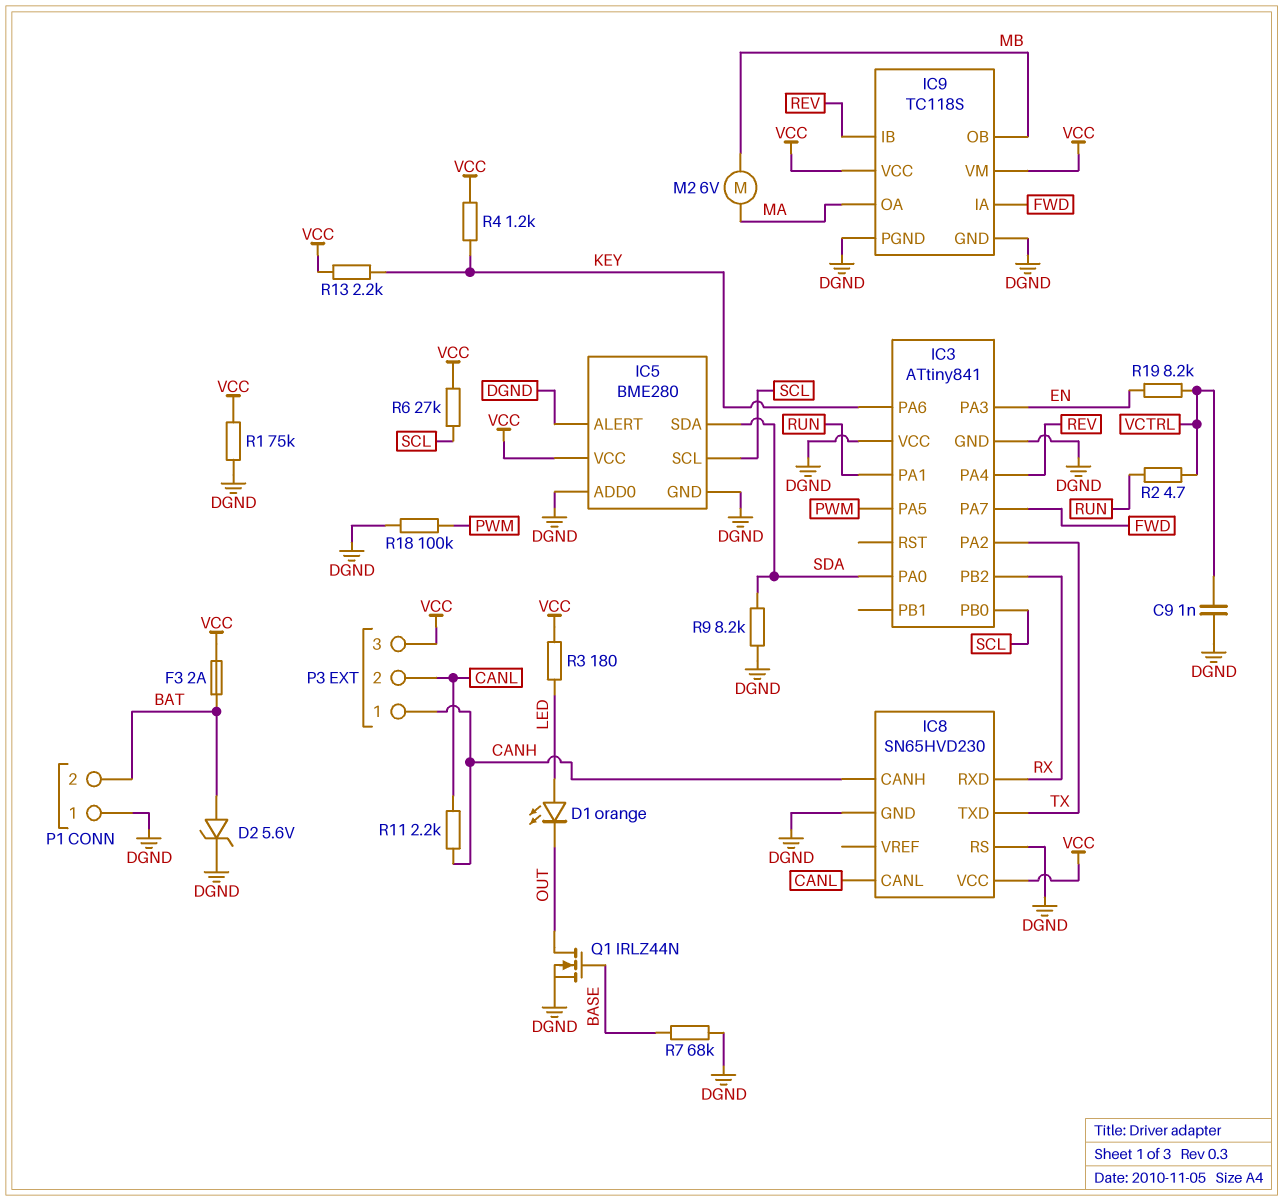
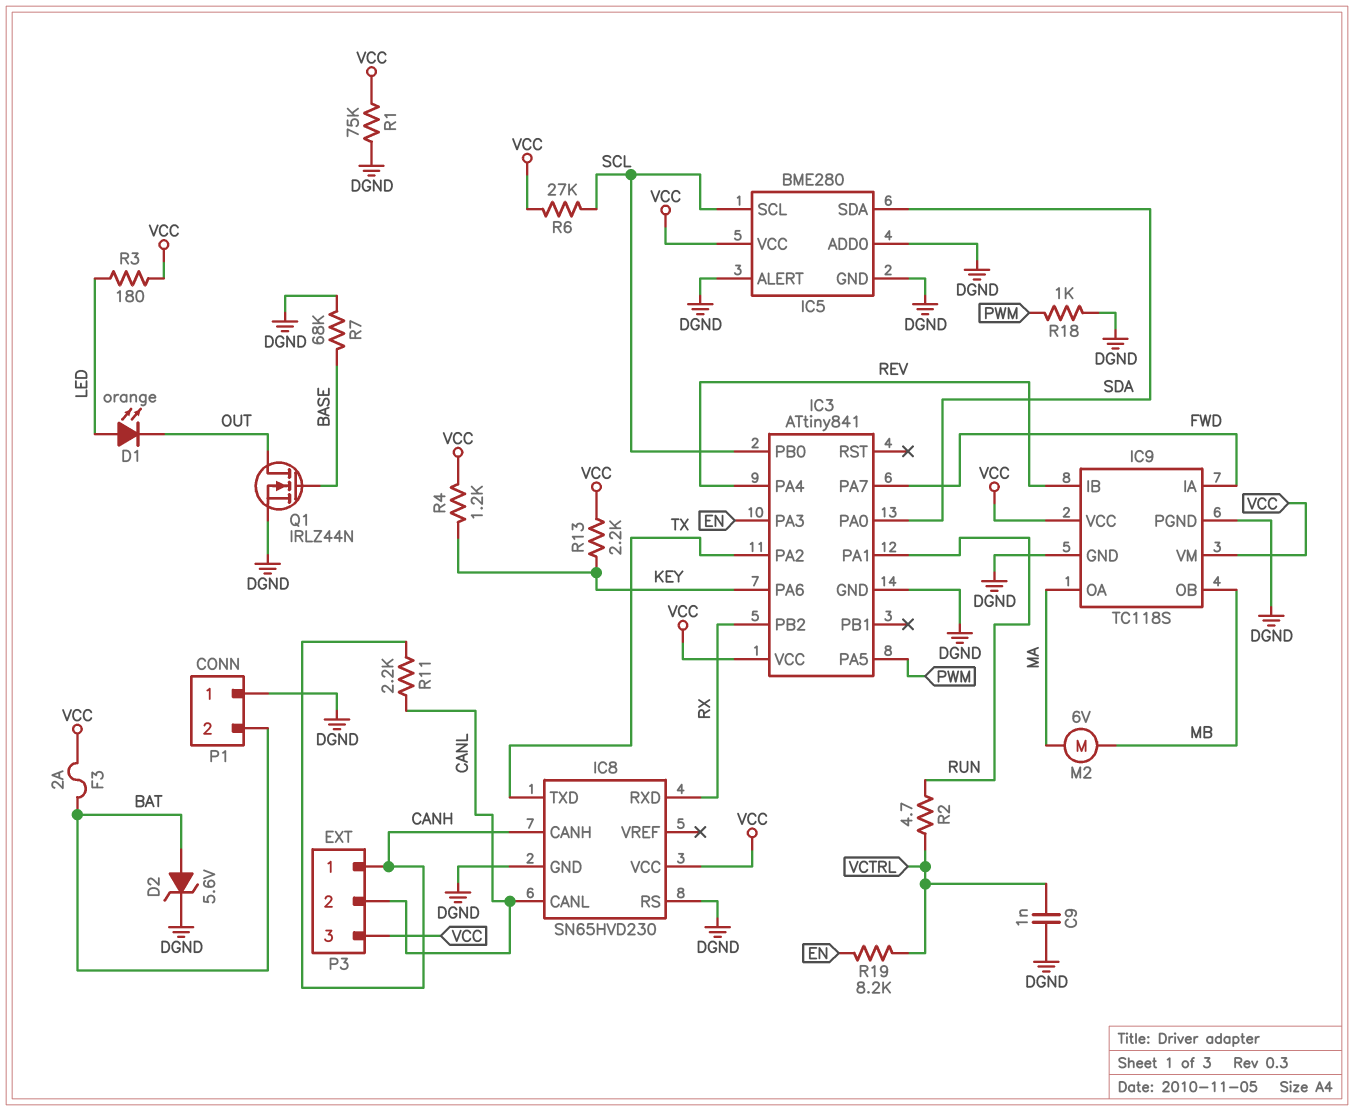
IC3 pin VCC: DGND -> VCC
R9: 8.2k (DGND, SDA) -> none
R18: 100k (DGND, PWM) -> 1k (DGND, PWM)

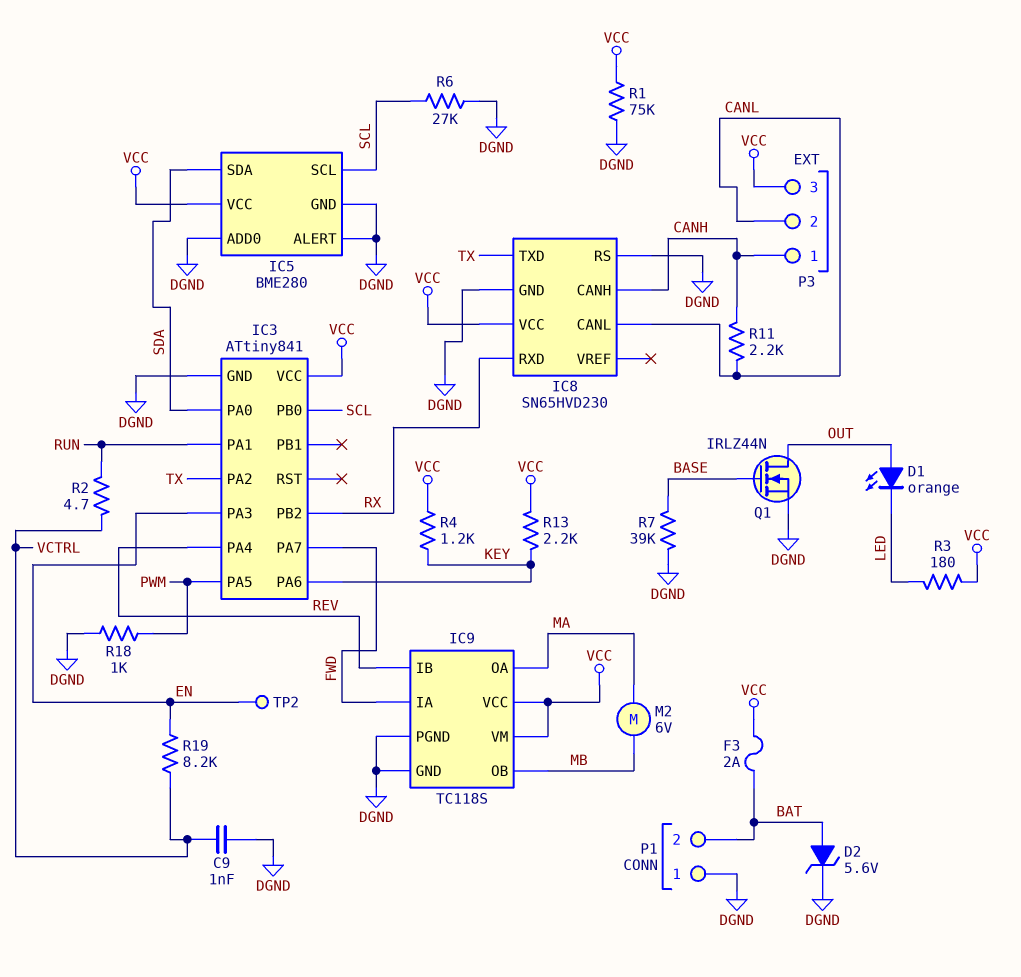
D1: LED orange (A LED, K OUT) -> LED orange (A OUT, K LED)
R6: 27k (SCL, VCC) -> 27k (DGND, SCL)
R7: 68k (BASE, DGND) -> 39k (BASE, DGND)
TP2: none -> test point (EN)

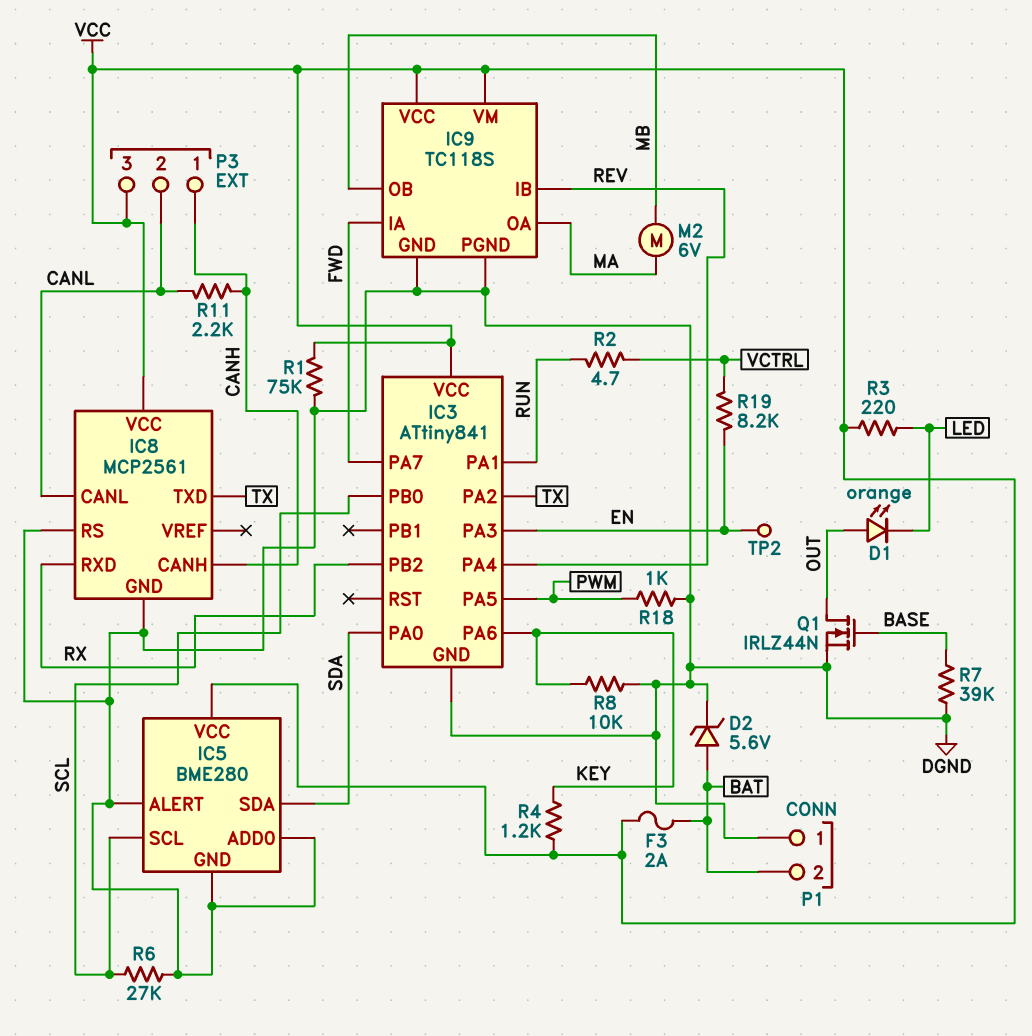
C9: 1nF (DGND, VCTRL) -> none
IC8: SN65HVD230 -> MCP2561
R3: 180 (LED, VCC) -> 220 (LED, VCC)
R8: none -> 10k (DGND, KEY)
R13: 2.2k (KEY, VCC) -> none

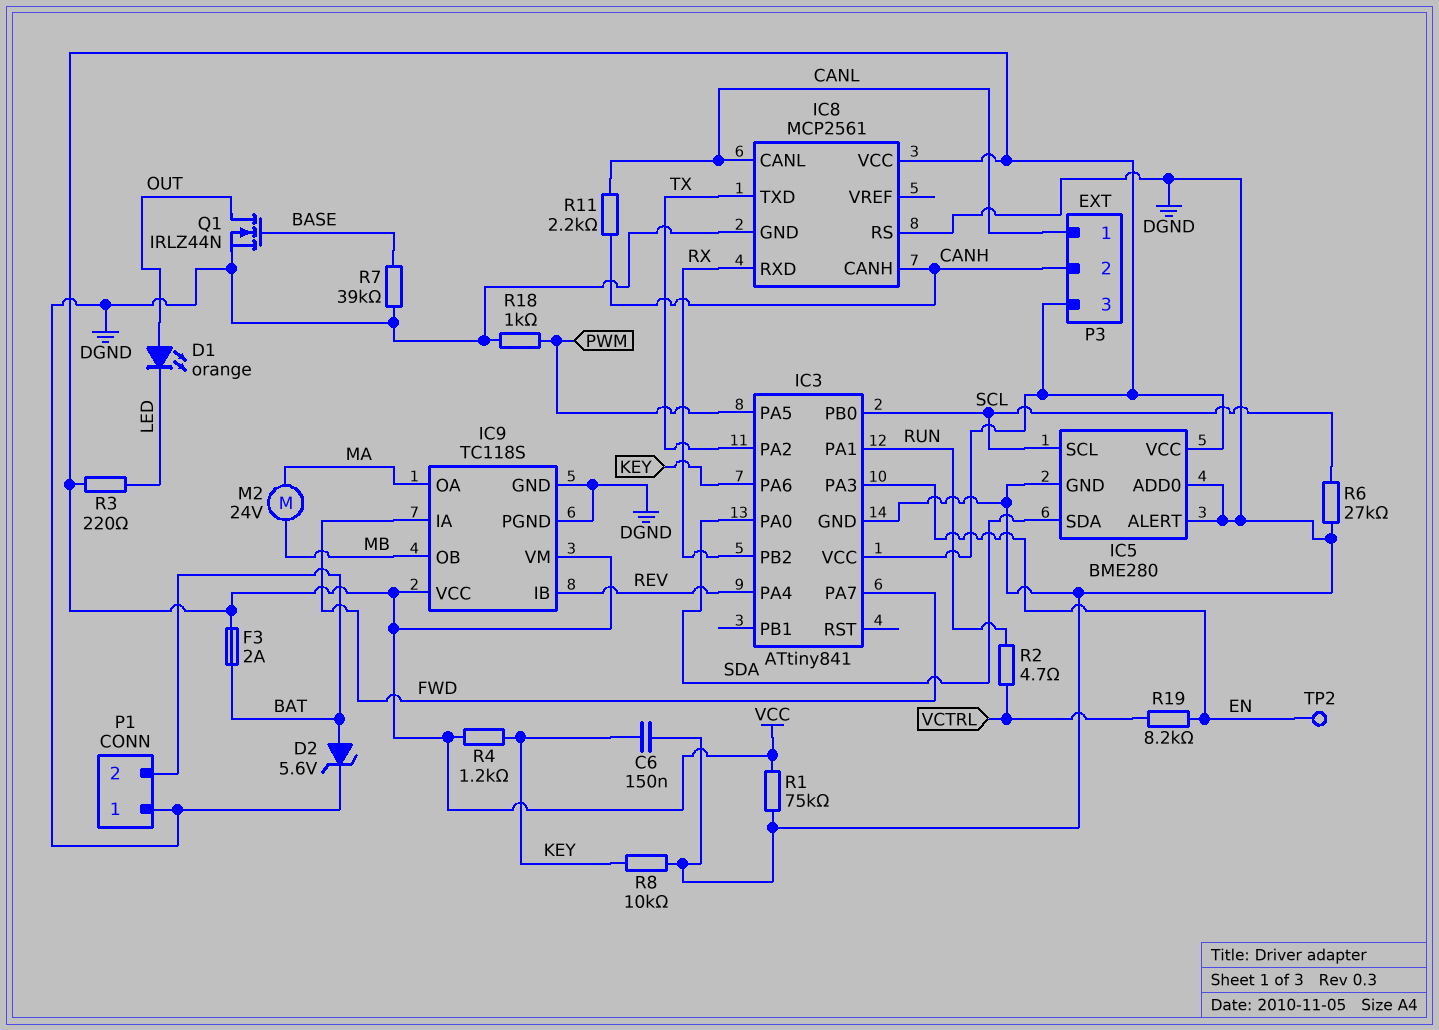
C6: none -> 150nF (DGND, KEY)
M2: motor 6V (MA, MB) -> motor 24V (MA, MB)
P3 pin 1: CANH -> CANL
P3 pin 2: CANL -> CANH

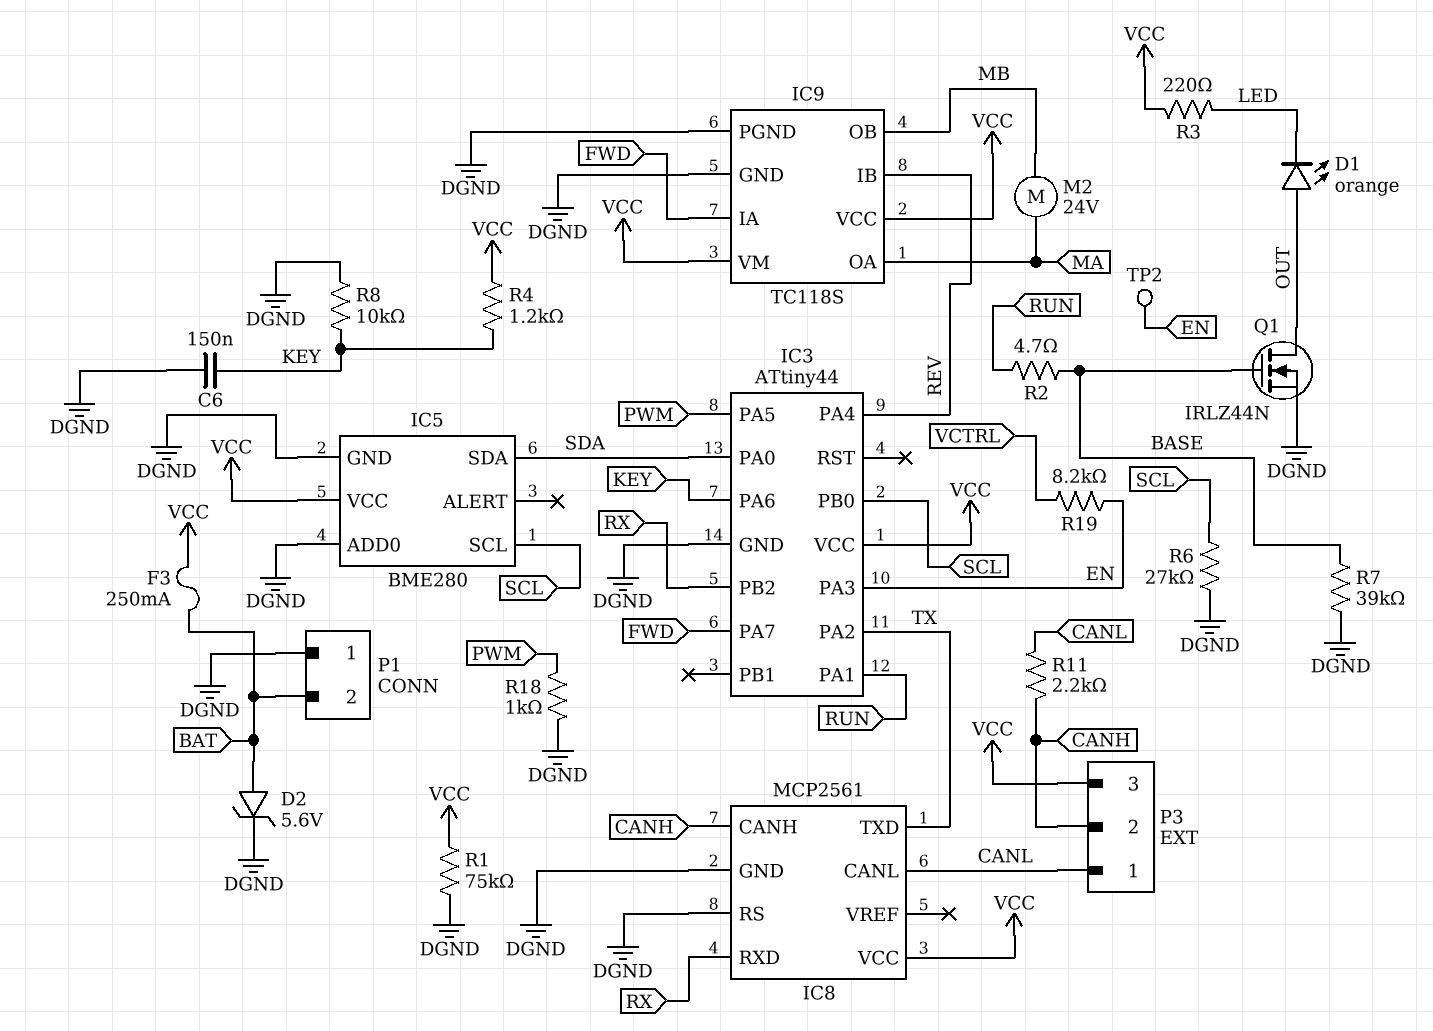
F3: 2A (BAT, VCC) -> 250mA (BAT, VCC)
IC3: ATtiny841 -> ATtiny44
IC5 pin ALERT: DGND -> none
R2: 4.7 (RUN, VCTRL) -> 4.7 (BASE, RUN)

